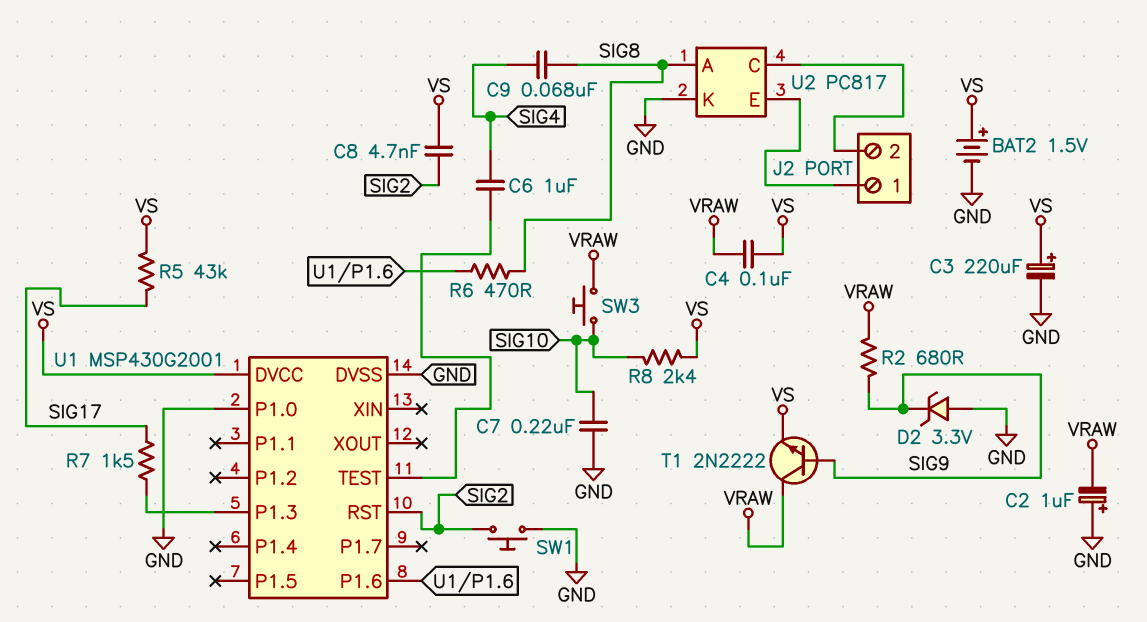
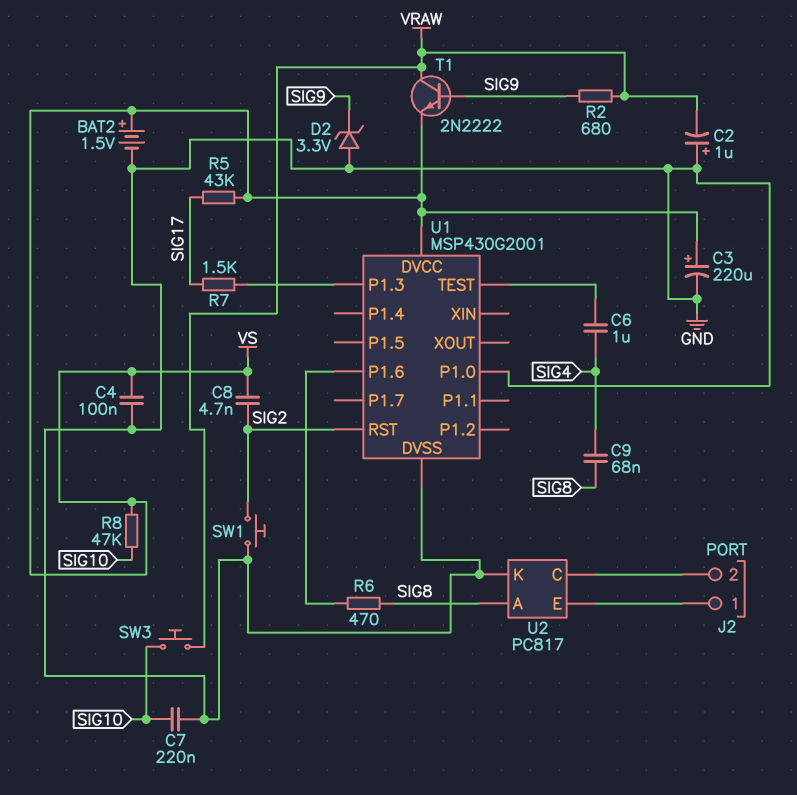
C4: 100nF (VRAW, VS) -> 100nF (GND, VS)
R8: 2.4k (SIG10, VS) -> 47k (SIG10, VS)

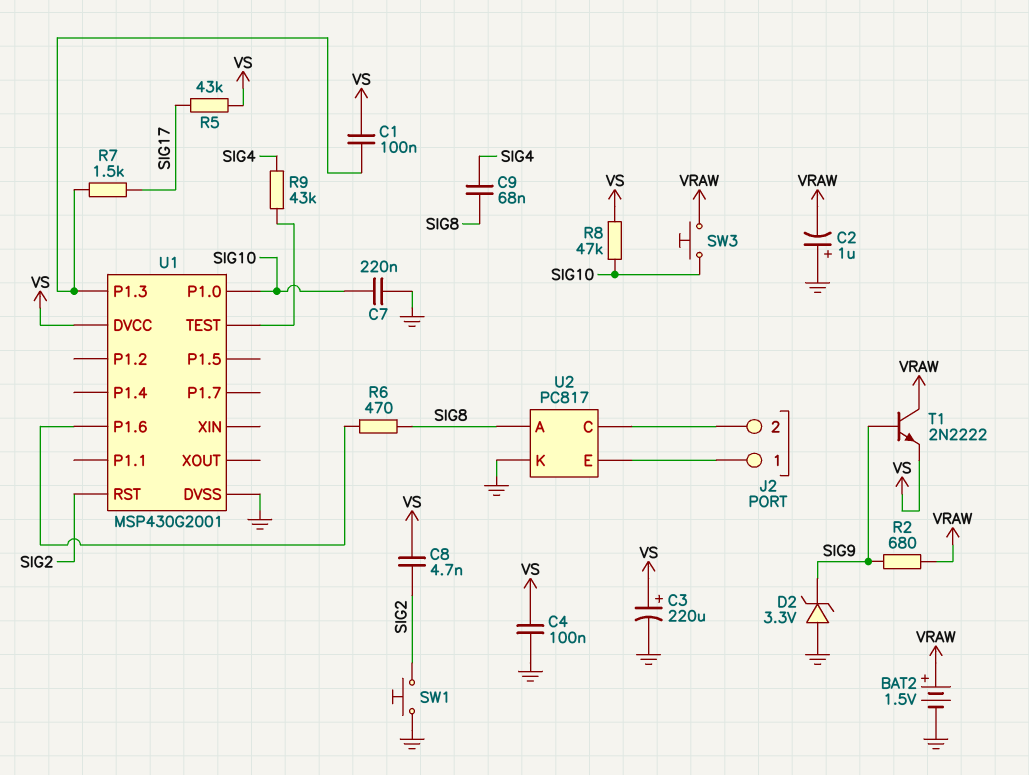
BAT2: 1.5V (plus VS, minus GND) -> 1.5V (plus VRAW, minus GND)
C1: none -> 100nF (U1/P1.3, VS)
C6: 1uF (SIG4, U1/TEST) -> none
R9: none -> 43k (SIG4, U1/TEST)
U1 pin P1.0: GND -> SIG10

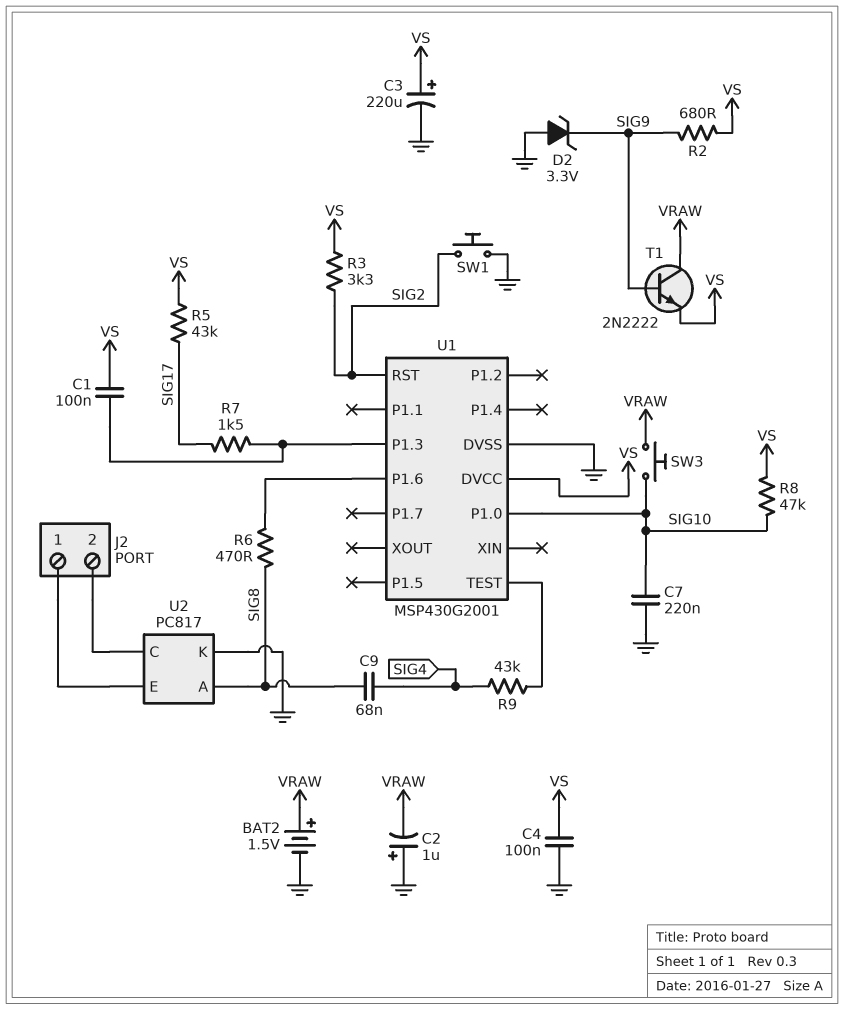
C8: 4.7nF (SIG2, VS) -> none
R2: 680 (SIG9, VRAW) -> 680 (SIG9, VS)
R3: none -> 3.3k (SIG2, VS)

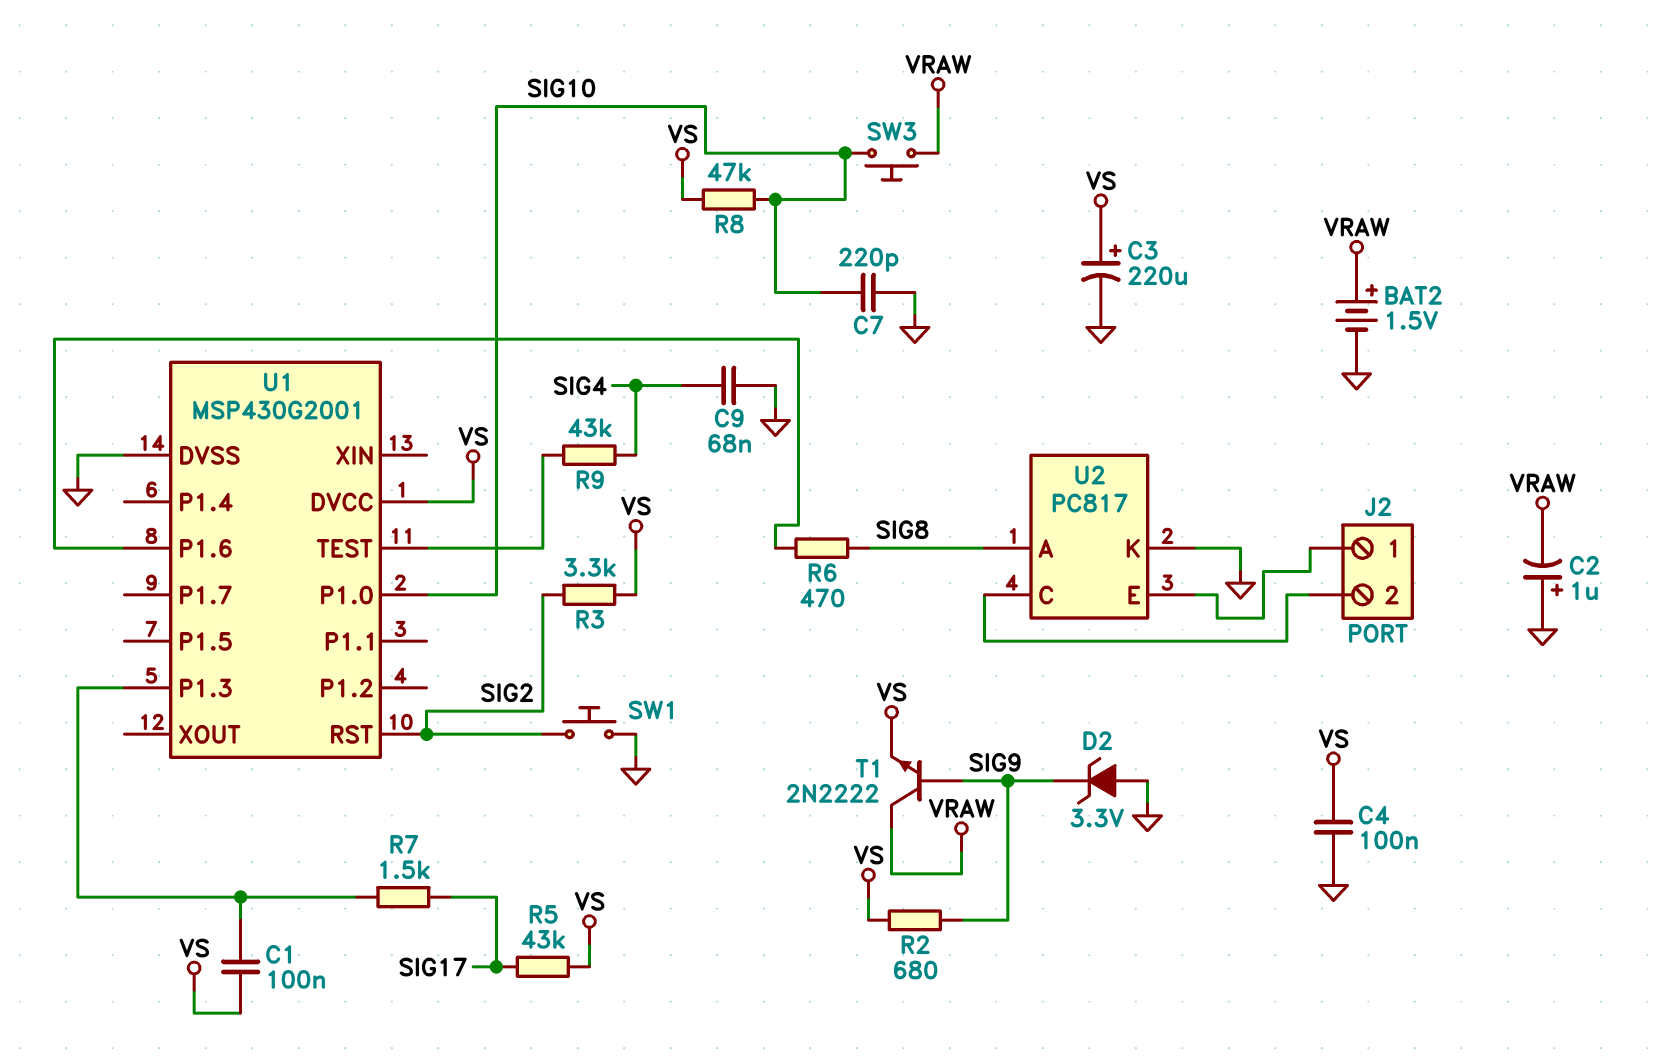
C7: 220nF (GND, SIG10) -> 220pF (GND, SIG10)
C9: 68nF (SIG4, SIG8) -> 68nF (GND, SIG4)

